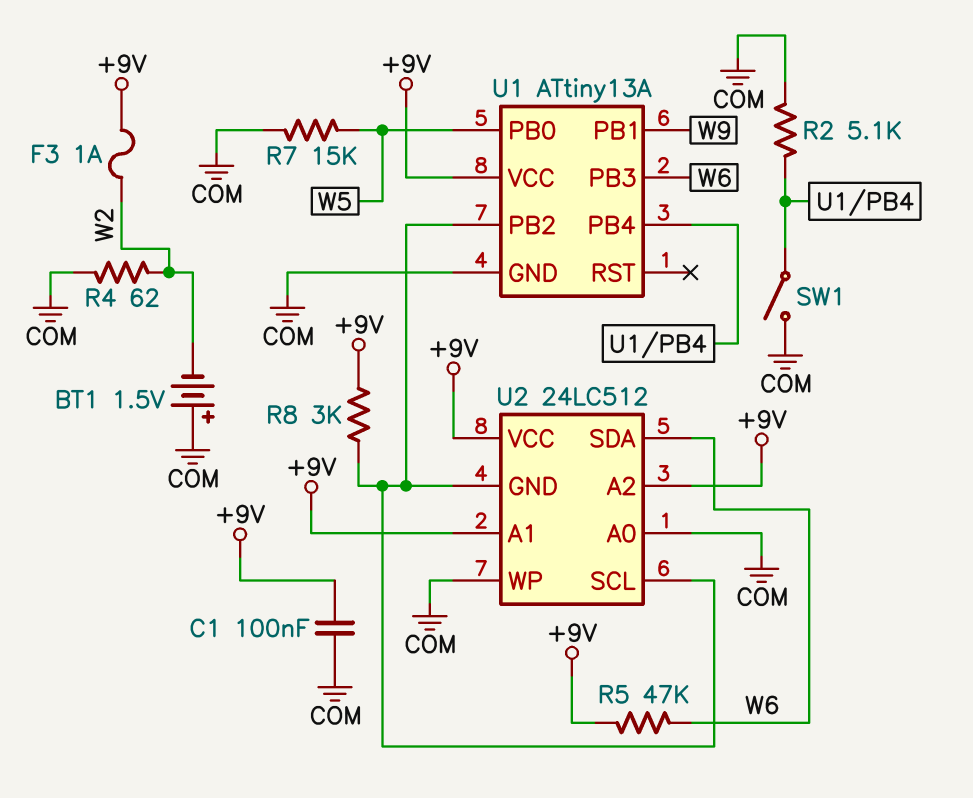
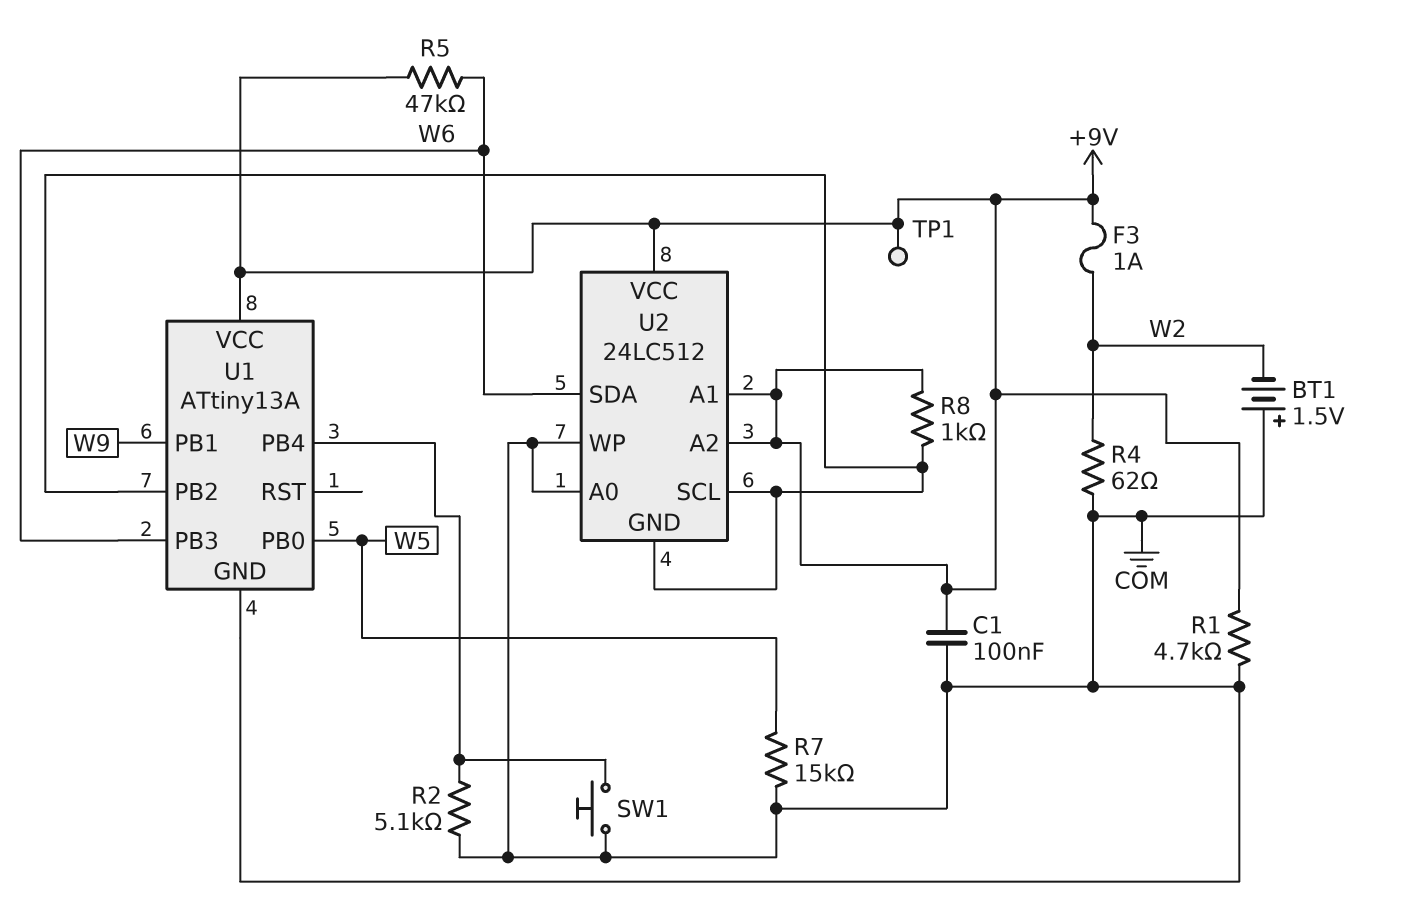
R1: none -> 4.7k (+9V, COM)
R8: 3k (+9V, U1/PB2) -> 1k (+9V, U1/PB2)
SW1: switch (COM, U1/PB4) -> button (COM, U1/PB4)
TP1: none -> test point (+9V)

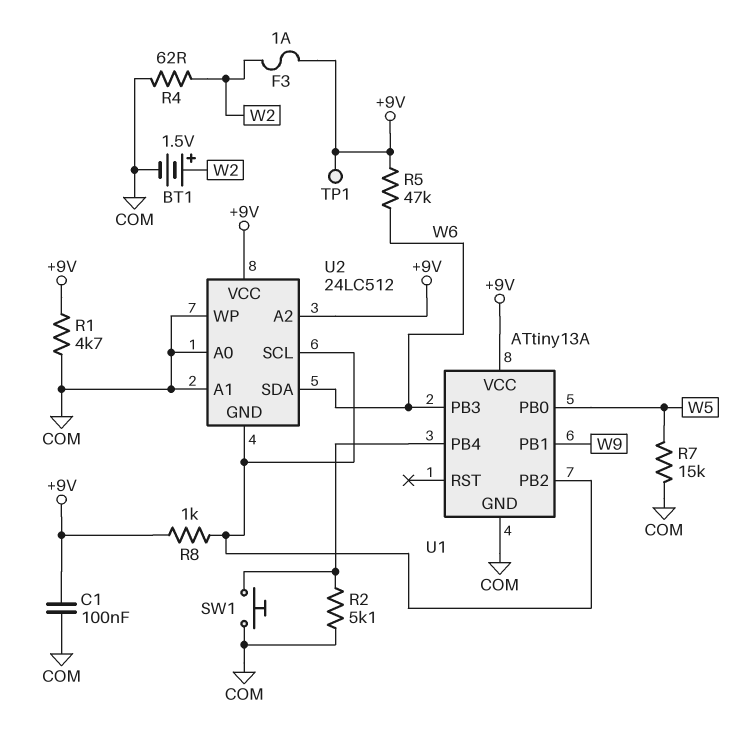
BT1: 1.5V (plus COM, minus W2) -> 1.5V (plus W2, minus COM)
U2 pin A1: +9V -> COM

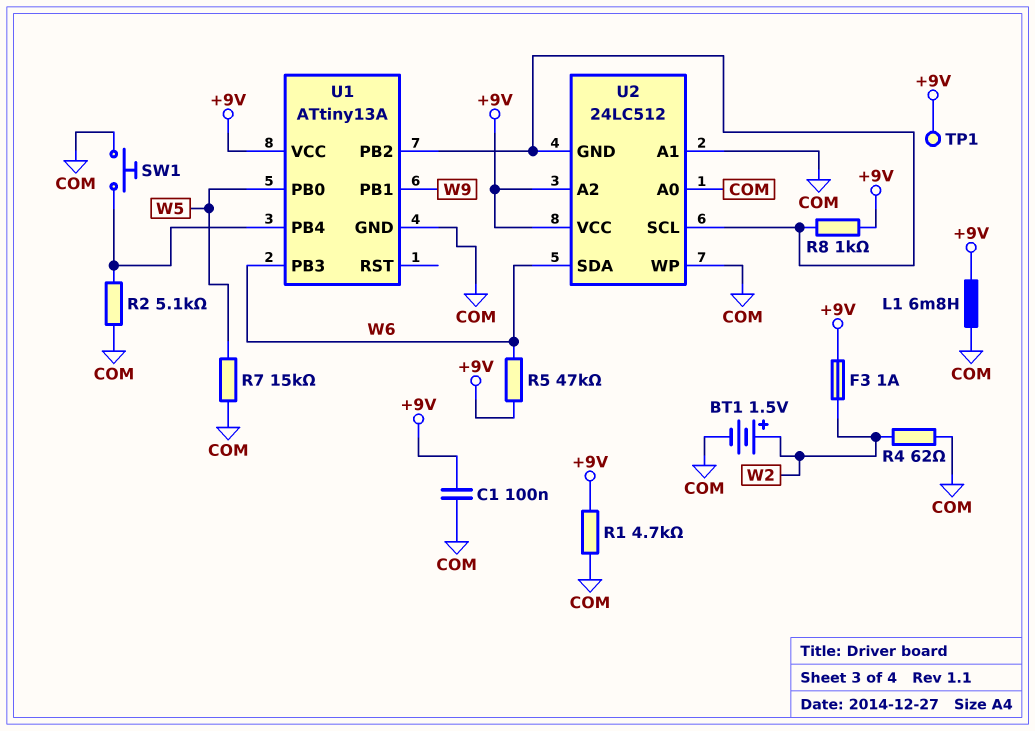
L1: none -> 6.8mH (+9V, COM)

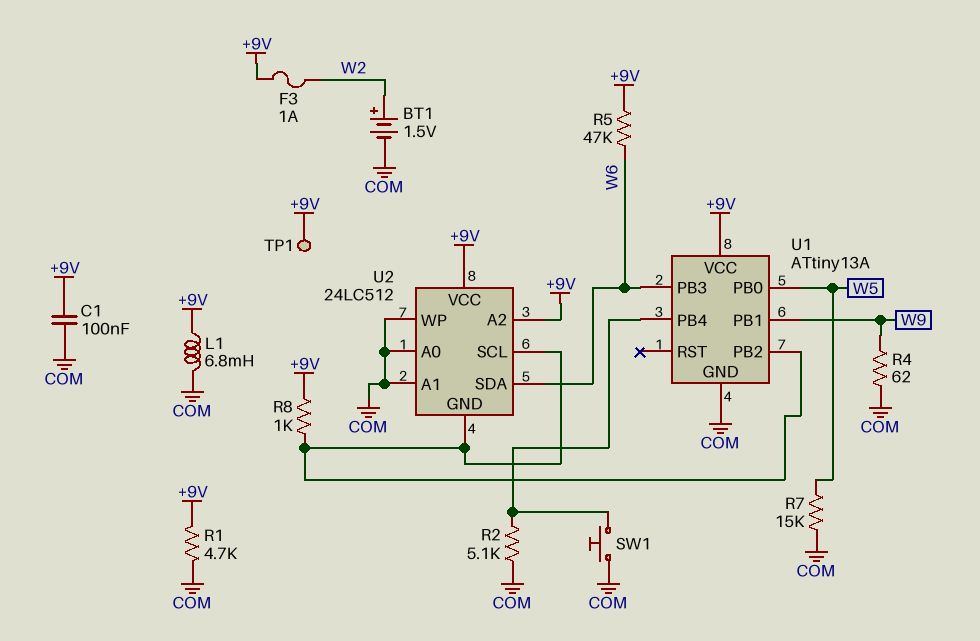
R4: 62 (COM, W2) -> 62 (COM, W9)

